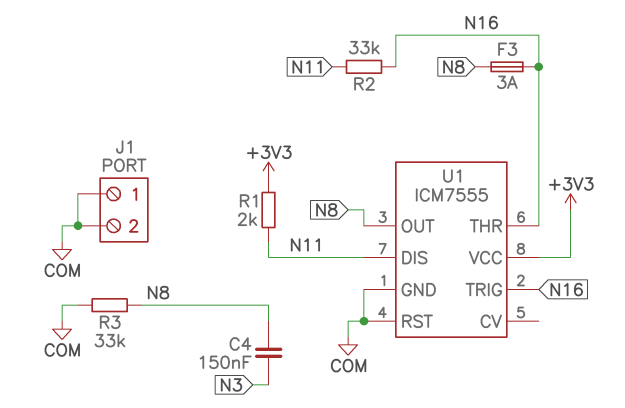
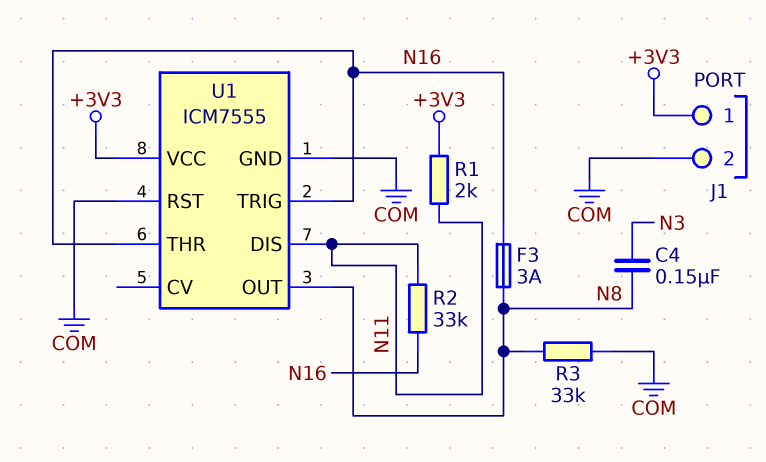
J1 pin 1: COM -> +3V3

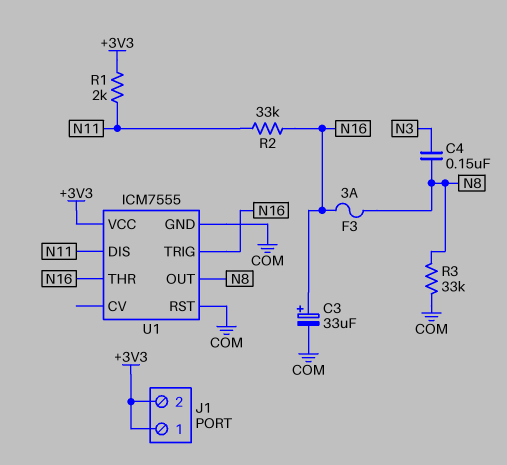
C3: none -> 33uF (plus N16, minus COM)
J1 pin 2: COM -> +3V3

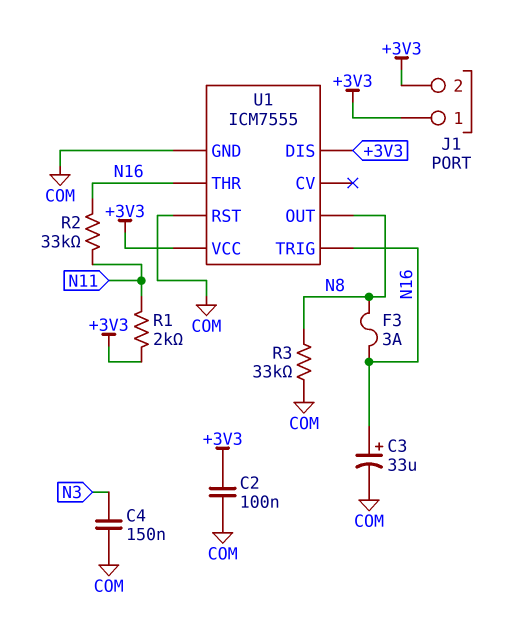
C2: none -> 100nF (+3V3, COM)
C4: 150nF (N3, N8) -> 150nF (COM, N3)
U1 pin DIS: N11 -> +3V3

